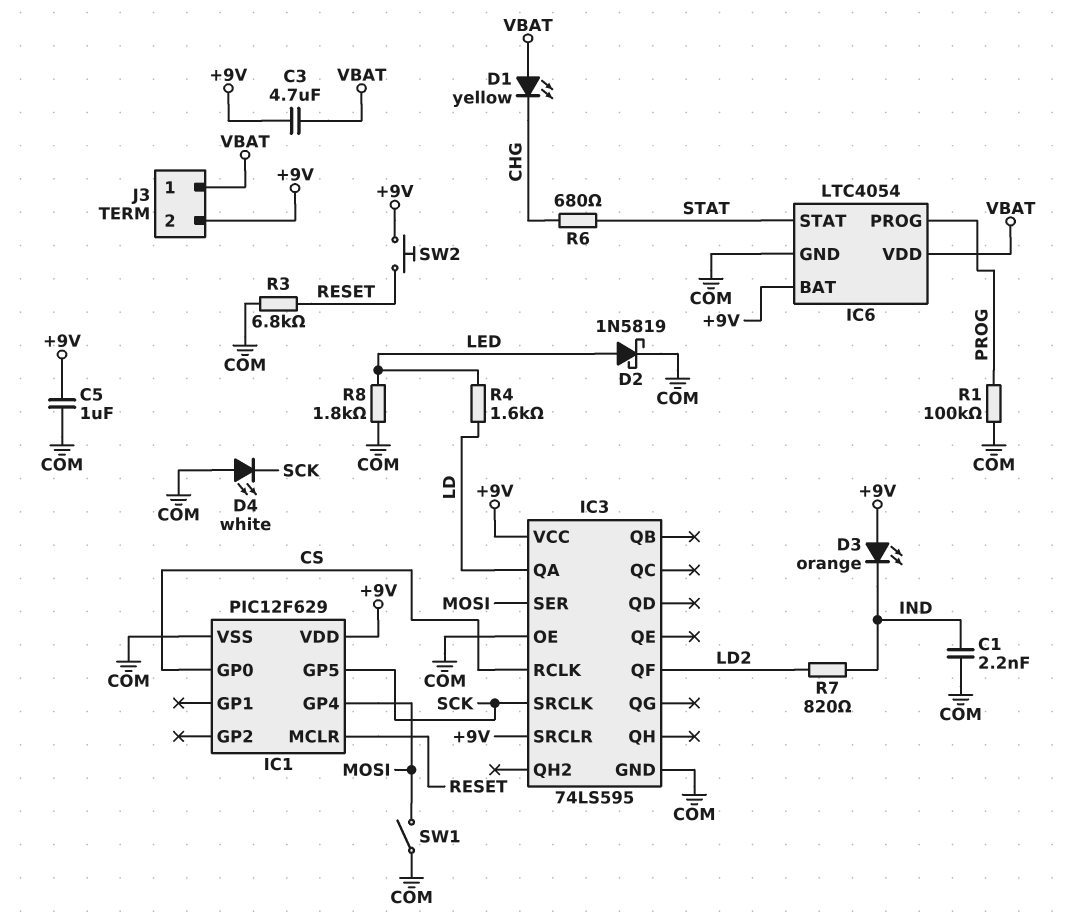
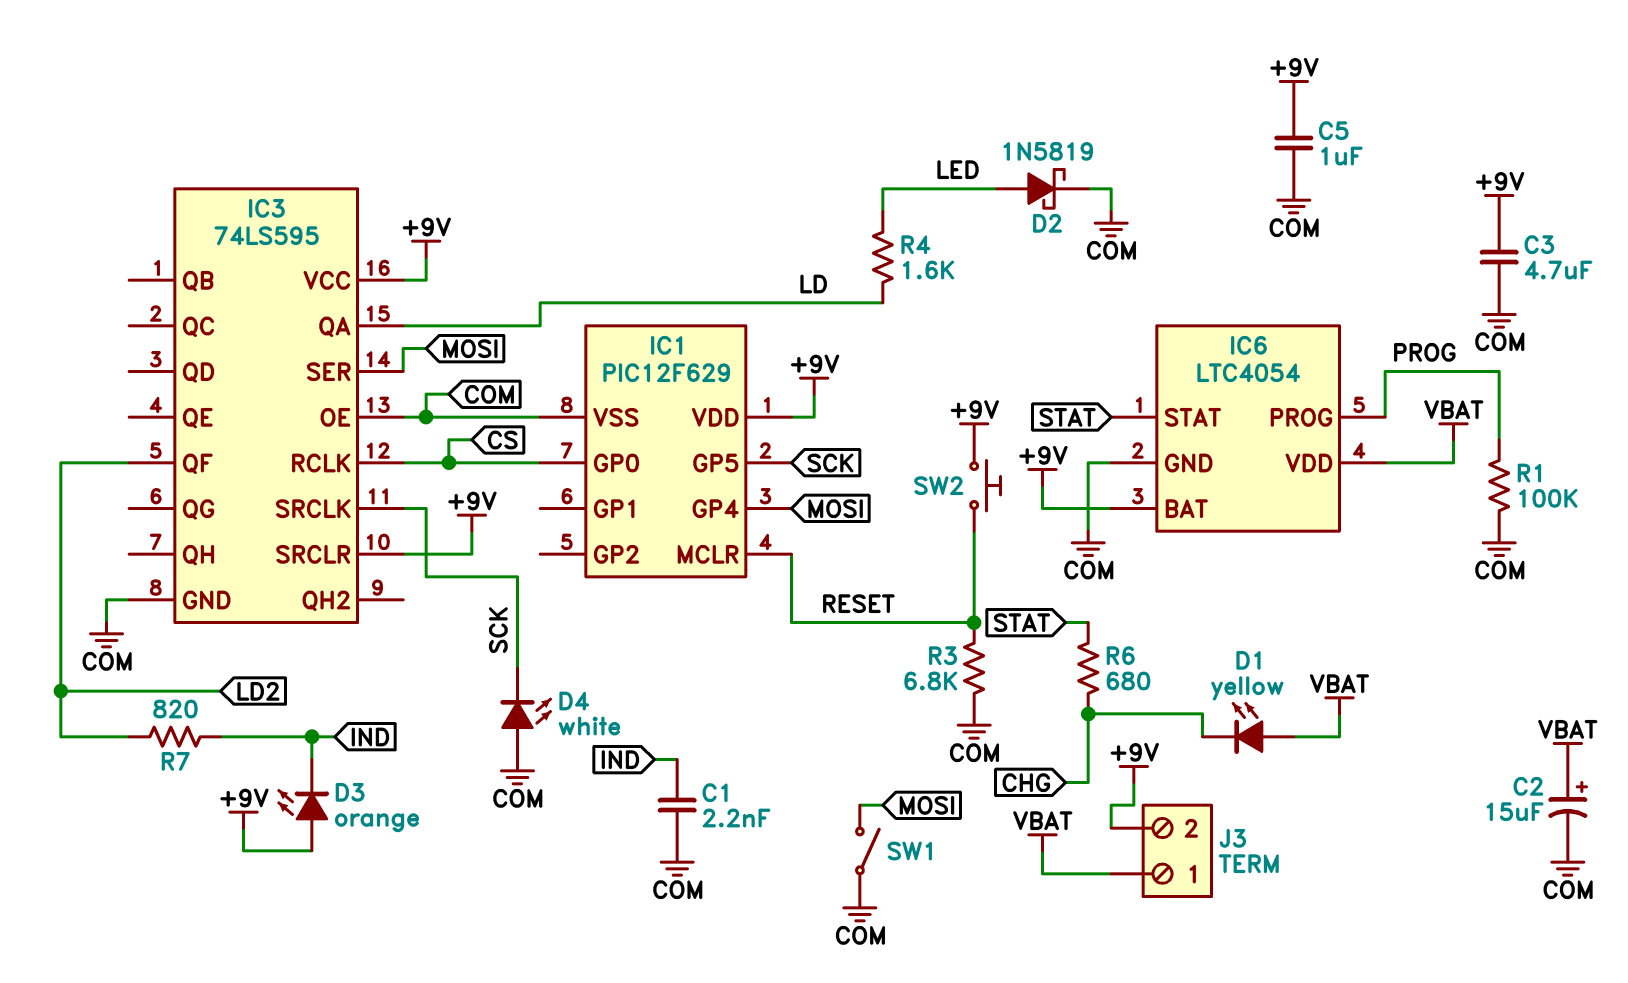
C2: none -> 15uF (plus VBAT, minus COM)
C3: 4.7uF (+9V, VBAT) -> 4.7uF (+9V, COM)
R8: 1.8k (COM, LED) -> none

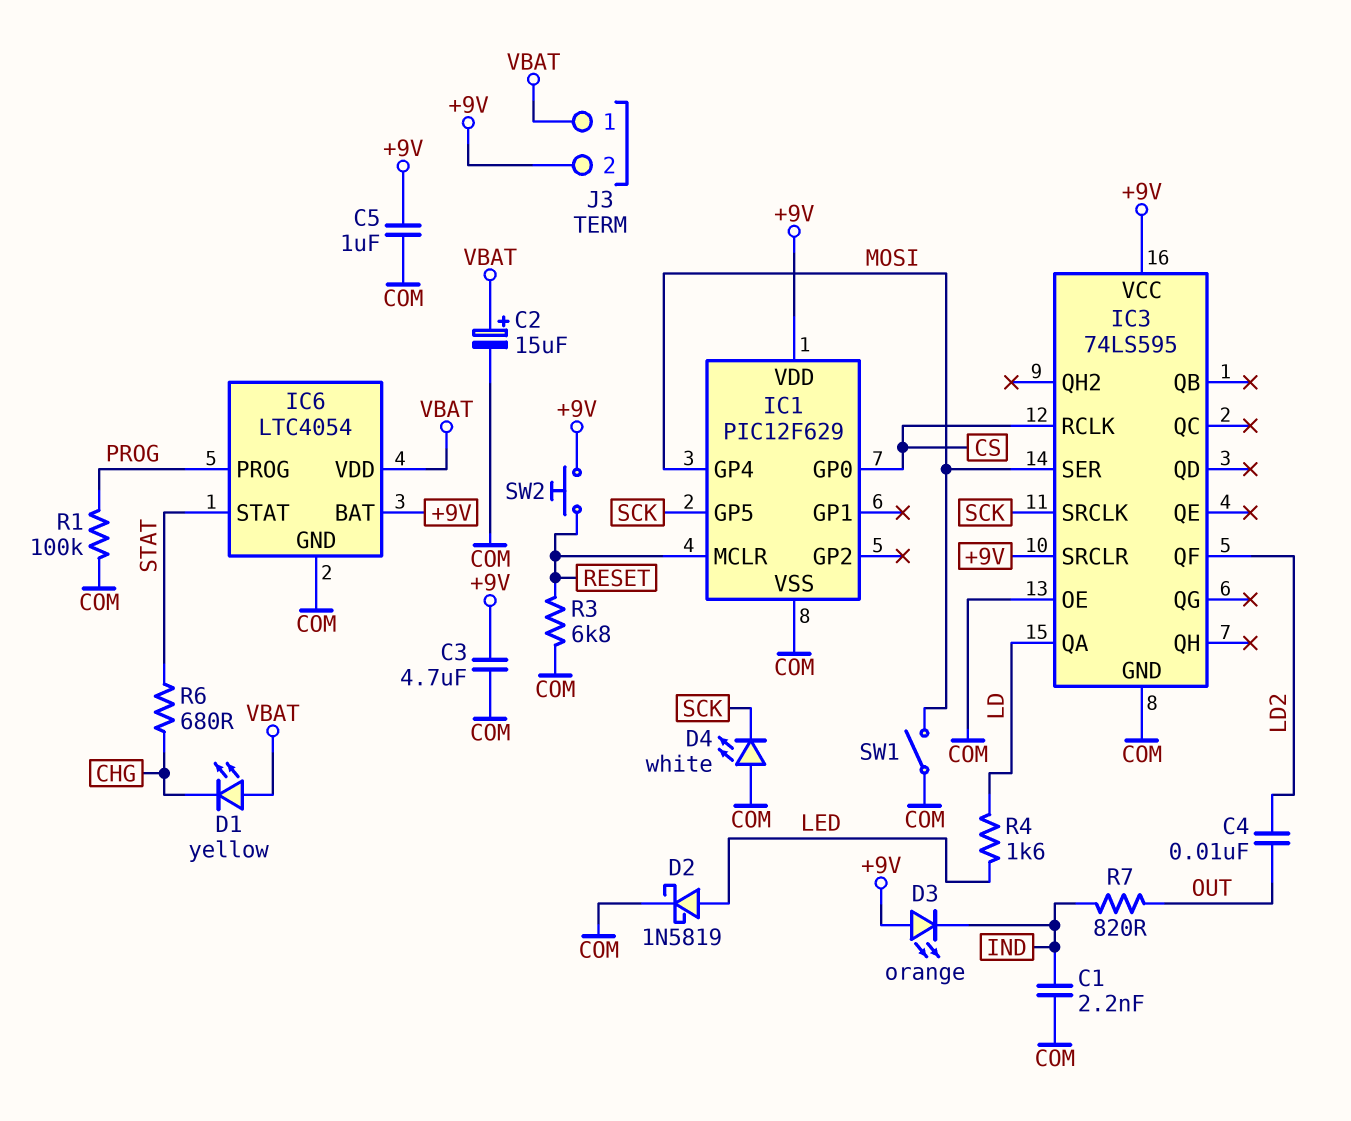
C4: none -> 10nF (LD2, OUT)
R7: 820 (IND, LD2) -> 820 (IND, OUT)

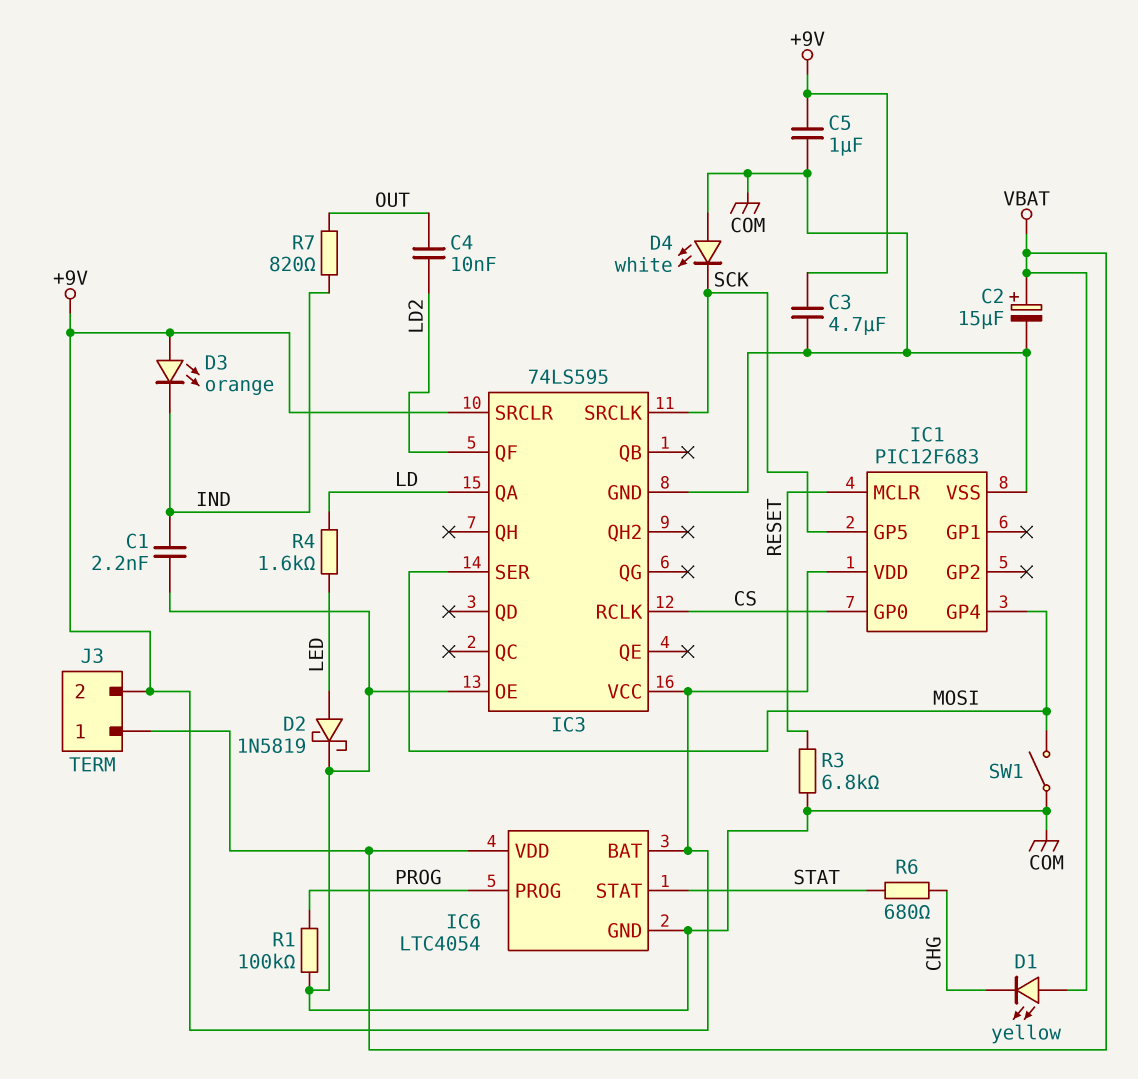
IC1: PIC12F629 -> PIC12F683
SW2: button (+9V, RESET) -> none

